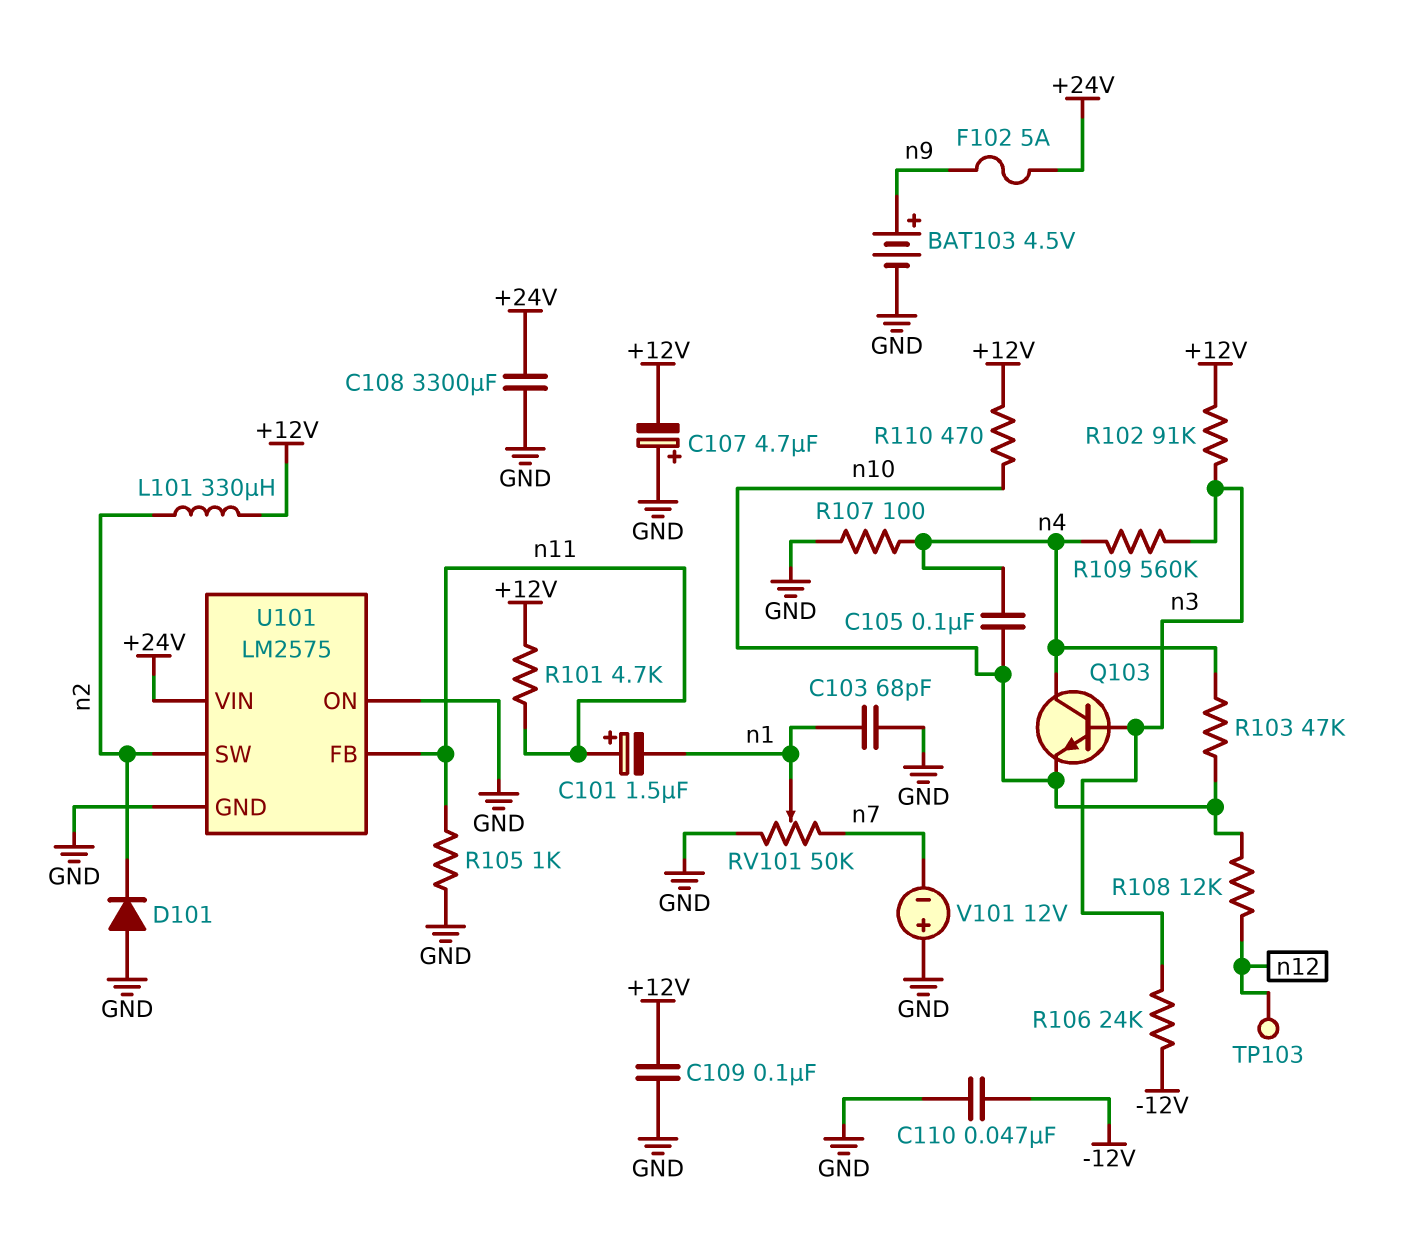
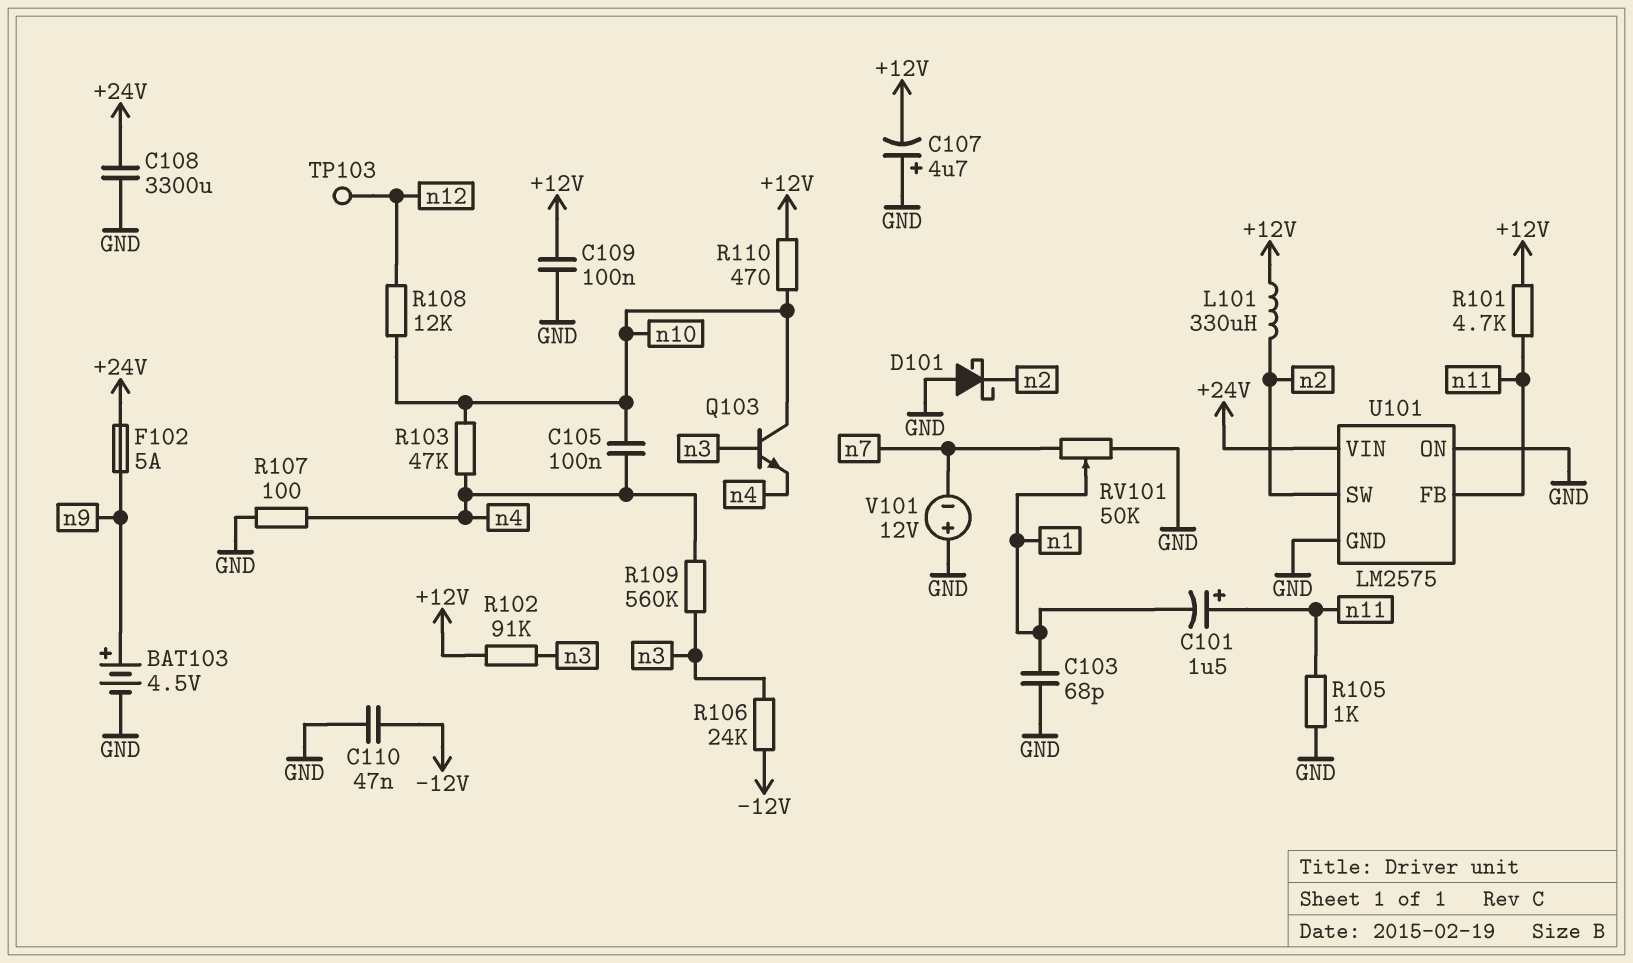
D101: diode (A GND, K n2) -> schottky (A GND, K n2)
Q103: NPN (B n3, C n4, E n10) -> NPN (B n3, C n10, E n4)

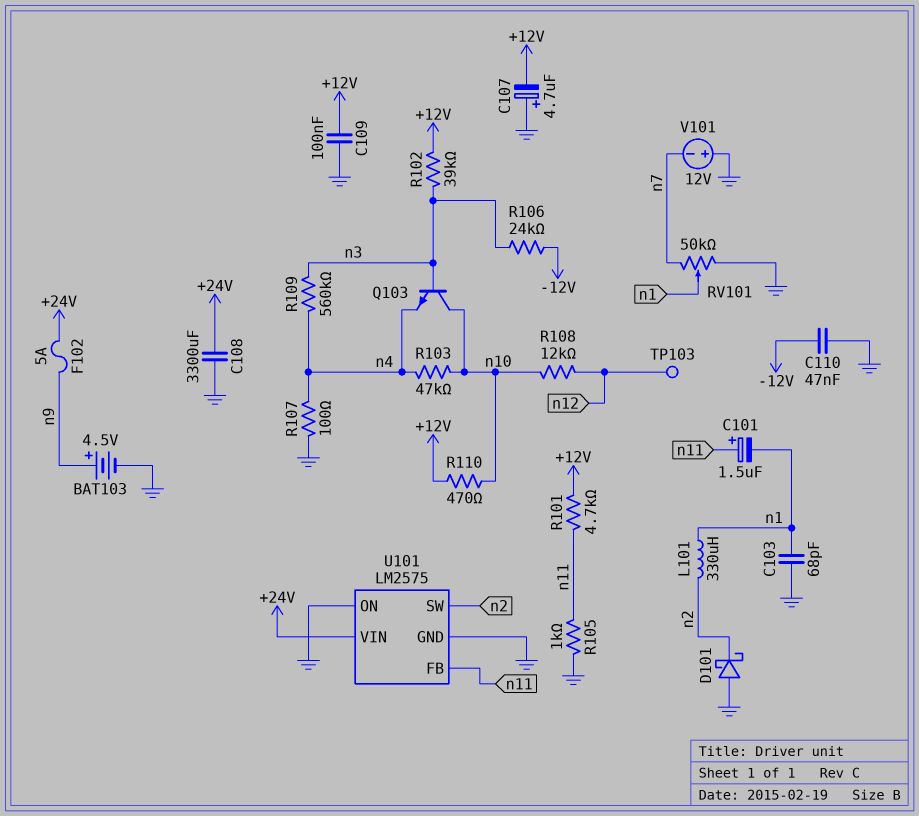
C105: 100nF (n4, n10) -> none
L101: 330uH (+12V, n2) -> 330uH (n1, n2)
R102: 91k (+12V, n3) -> 39k (+12V, n3)

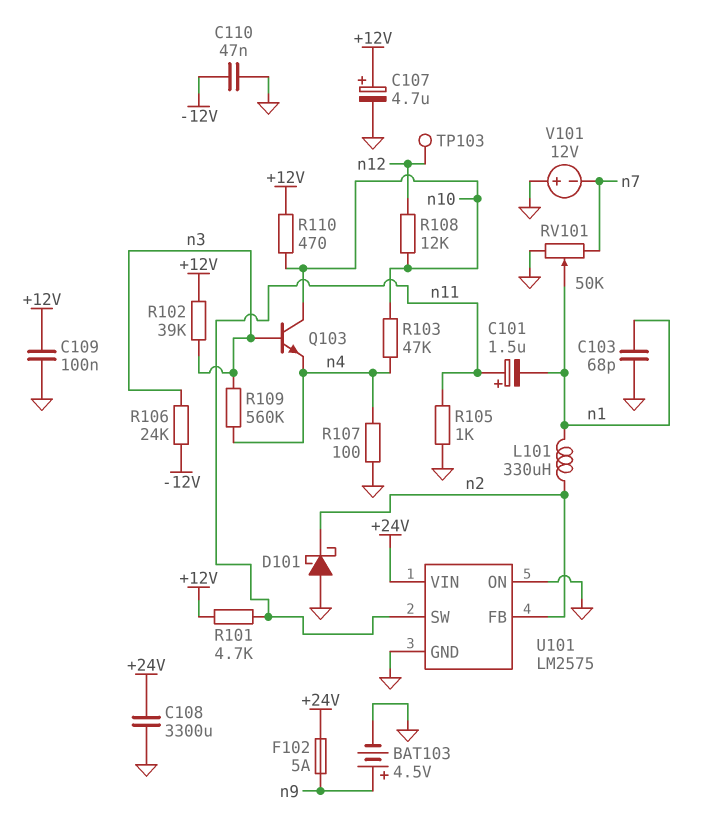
C107: 4.7uF (plus GND, minus +12V) -> 4.7uF (plus +12V, minus GND)
U101 pin FB: n11 -> n2
U101 pin SW: n2 -> n11

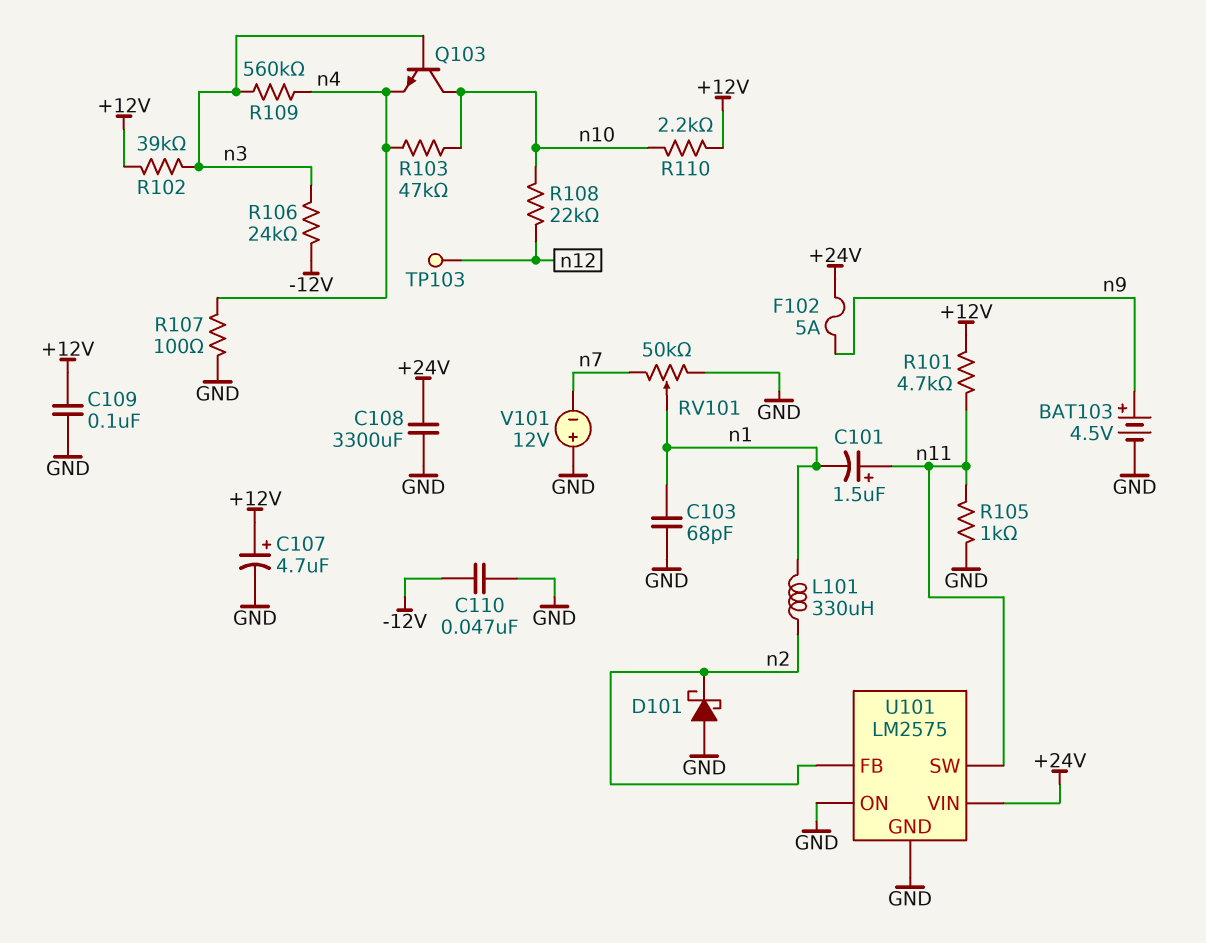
R108: 12k (n10, n12) -> 22k (n10, n12)
R110: 470 (+12V, n10) -> 2.2k (+12V, n10)

